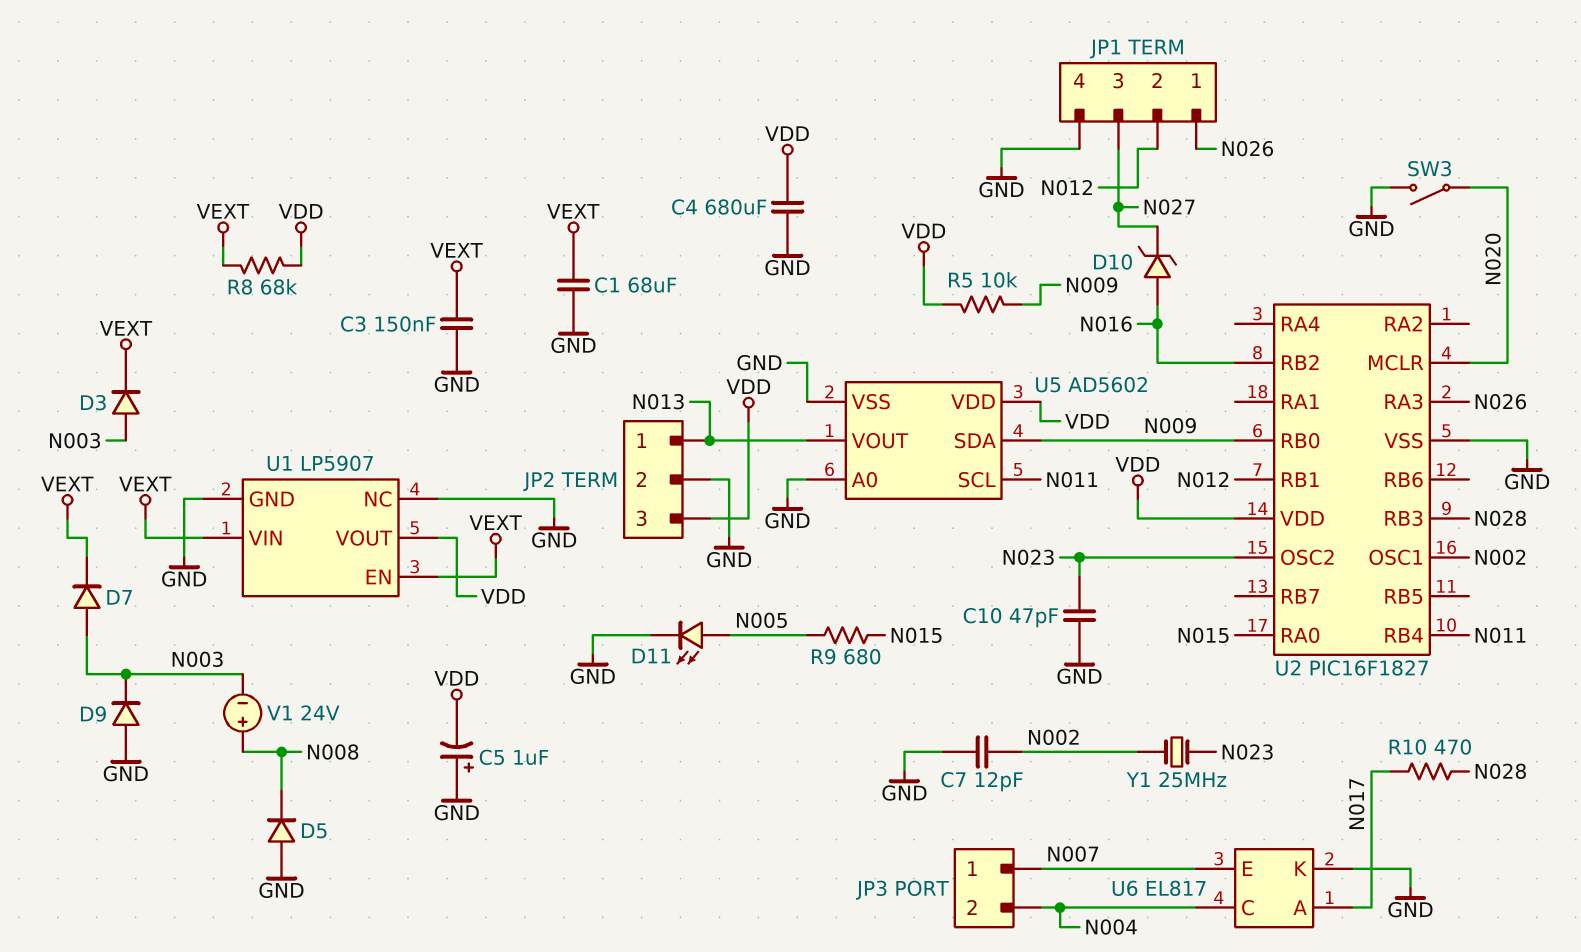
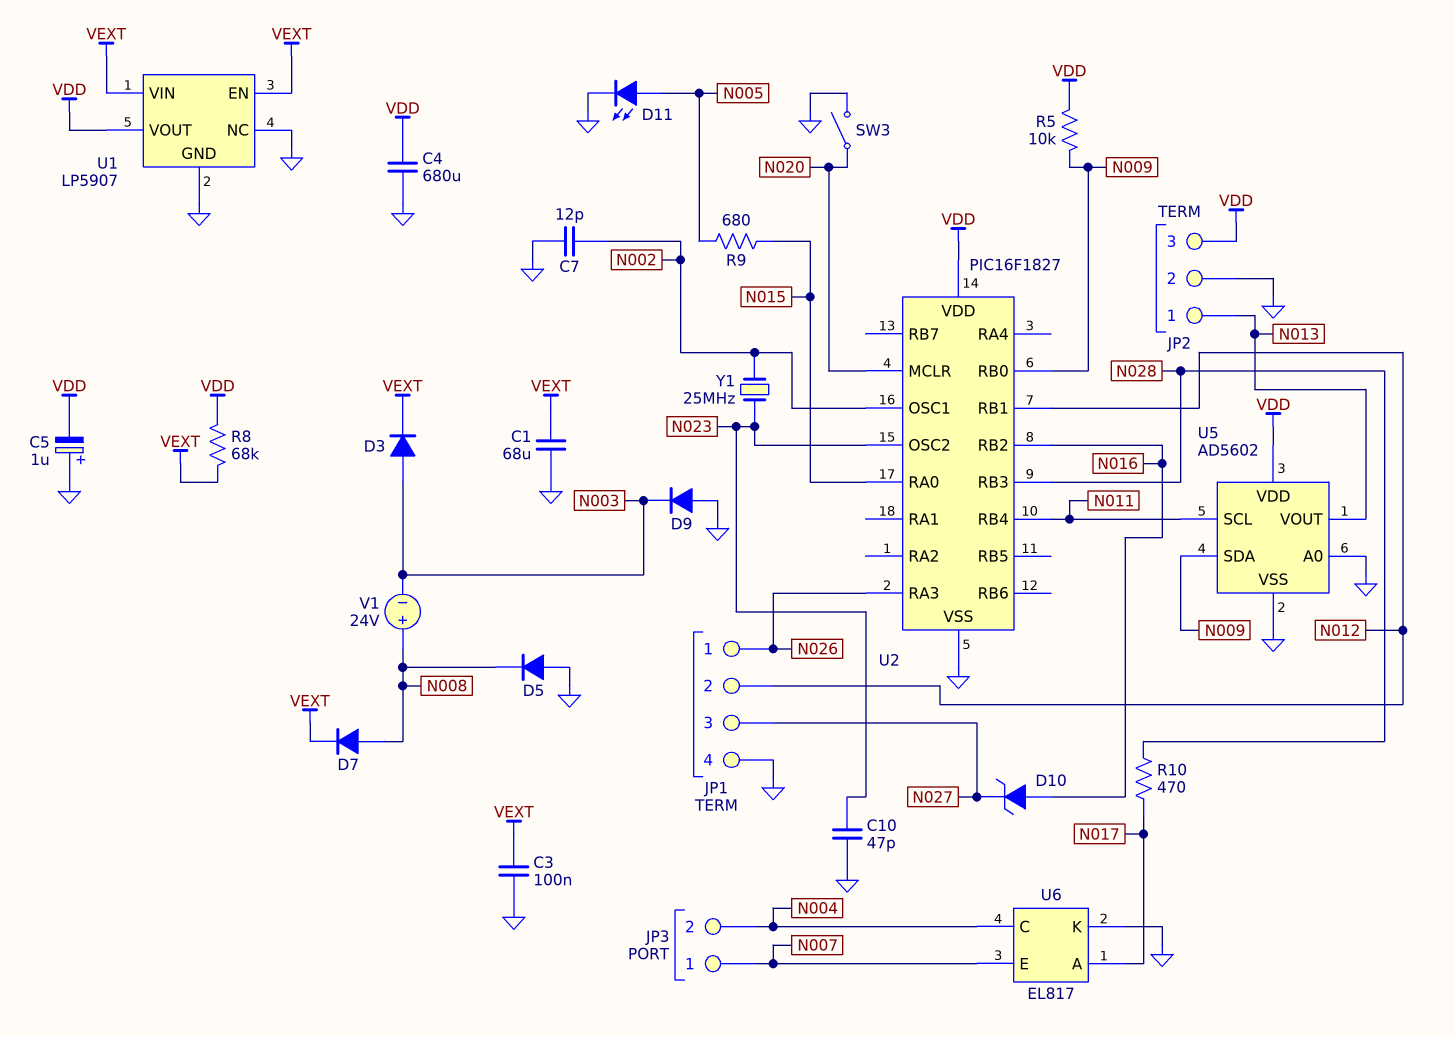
C3: 150nF (GND, VEXT) -> 100nF (GND, VEXT)
D7: diode (A N003, K VEXT) -> diode (A N008, K VEXT)

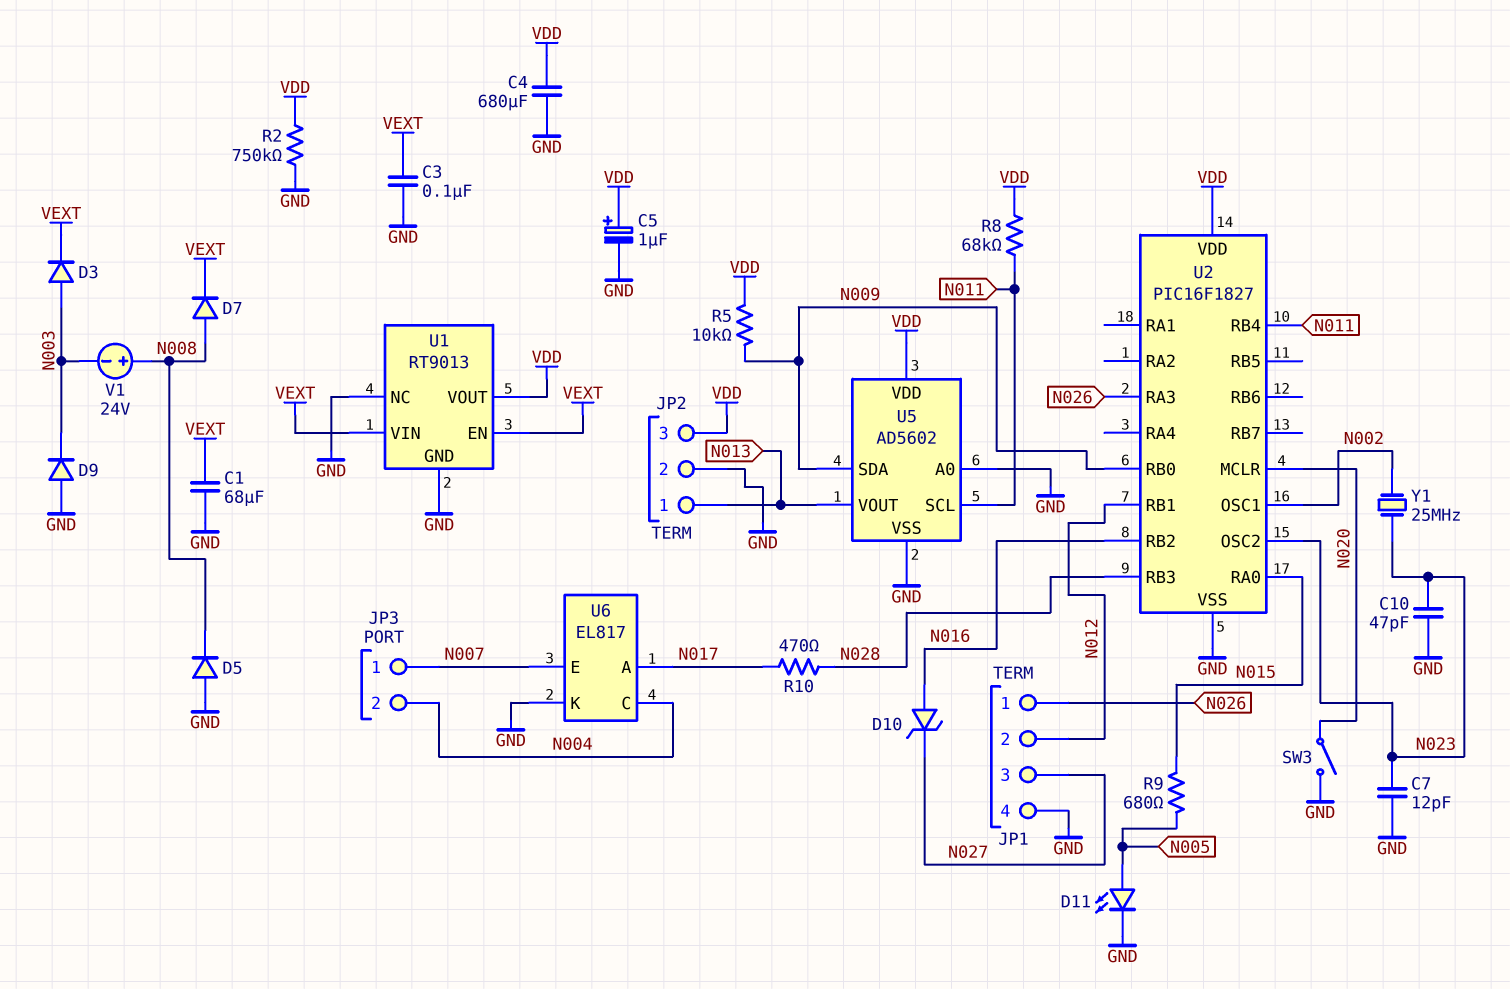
C5: 1uF (plus GND, minus VDD) -> 1uF (plus VDD, minus GND)
C7: 12pF (GND, N002) -> 12pF (GND, N023)
R2: none -> 750k (GND, VDD)
R8: 68k (VDD, VEXT) -> 68k (N011, VDD)
U1: LP5907 -> RT9013

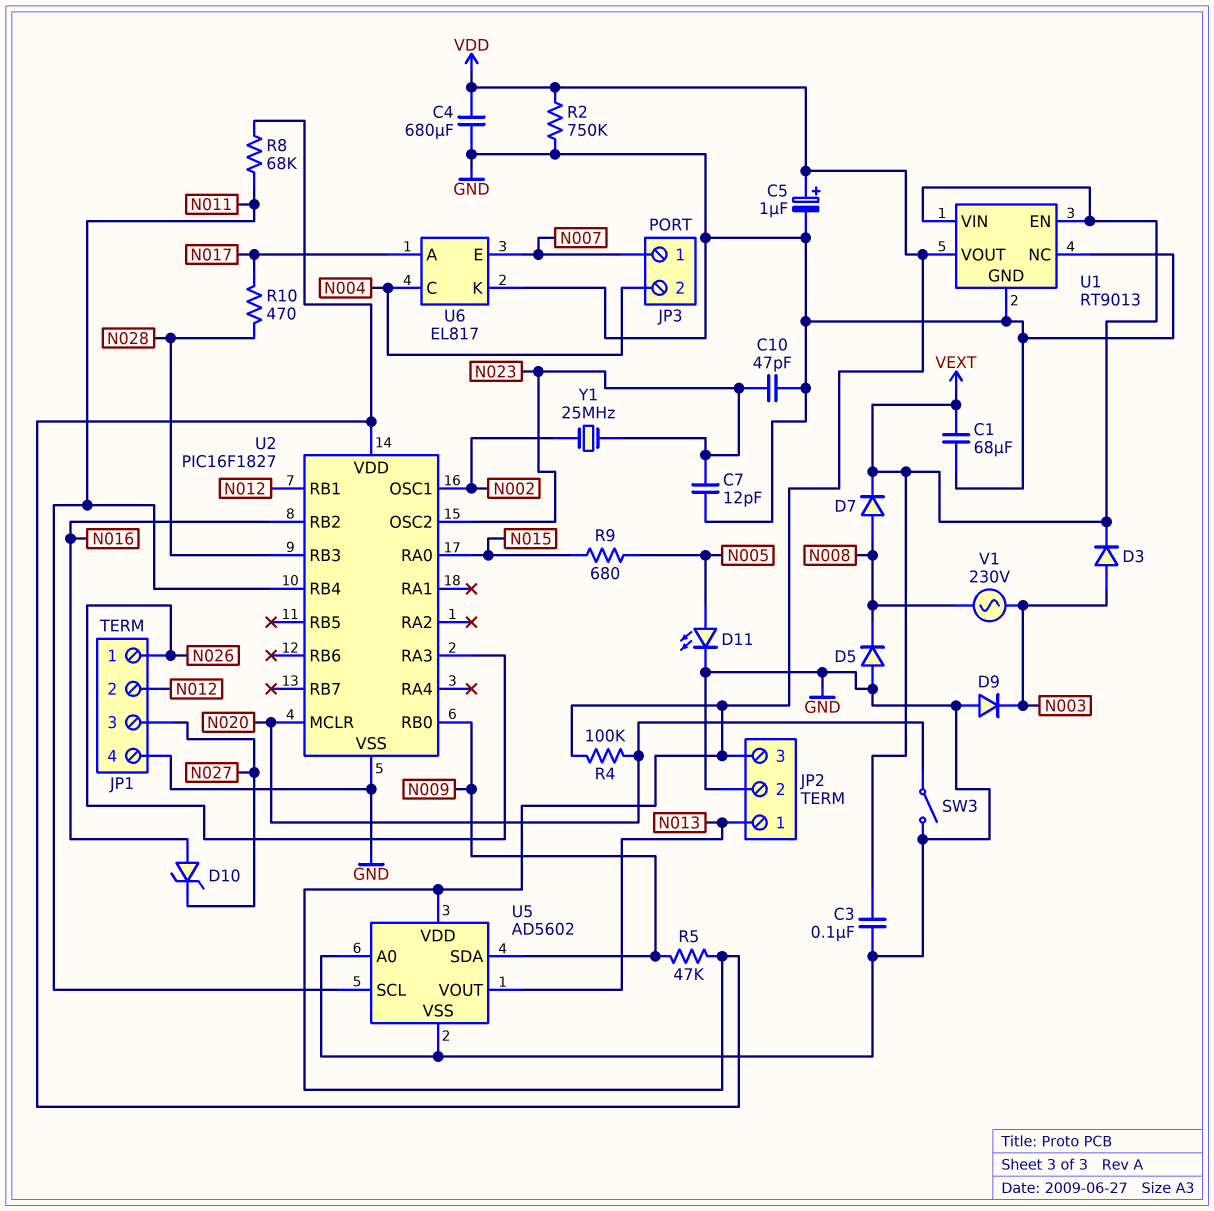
R4: none -> 100k (N020, VDD)
R5: 10k (N009, VDD) -> 47k (N009, VDD)
V1: 24V (plus N008, minus N003) -> AC 230V (N003, N008)

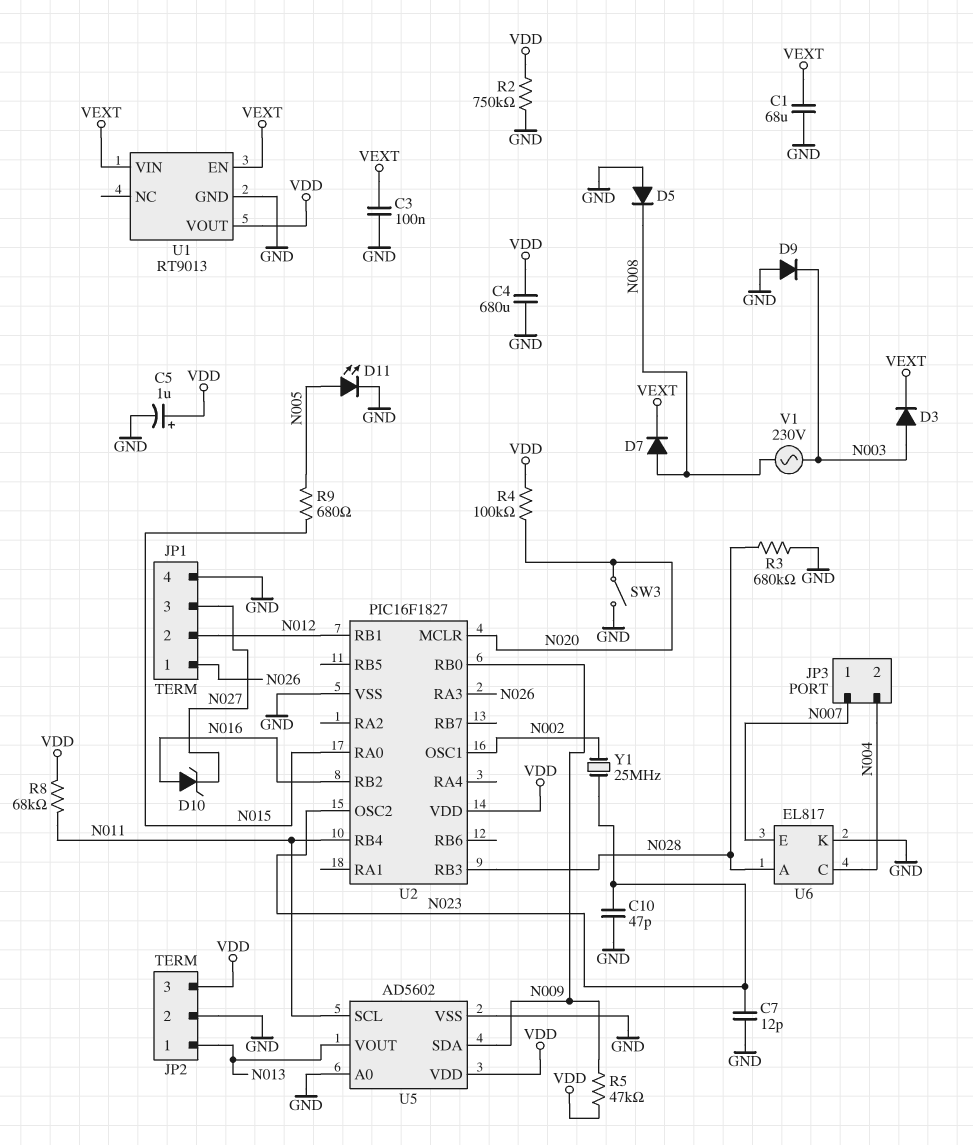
R3: none -> 680k (GND, N028)
R10: 470 (N017, N028) -> none
U1 pin NC: GND -> none
U6 pin A: N017 -> N028

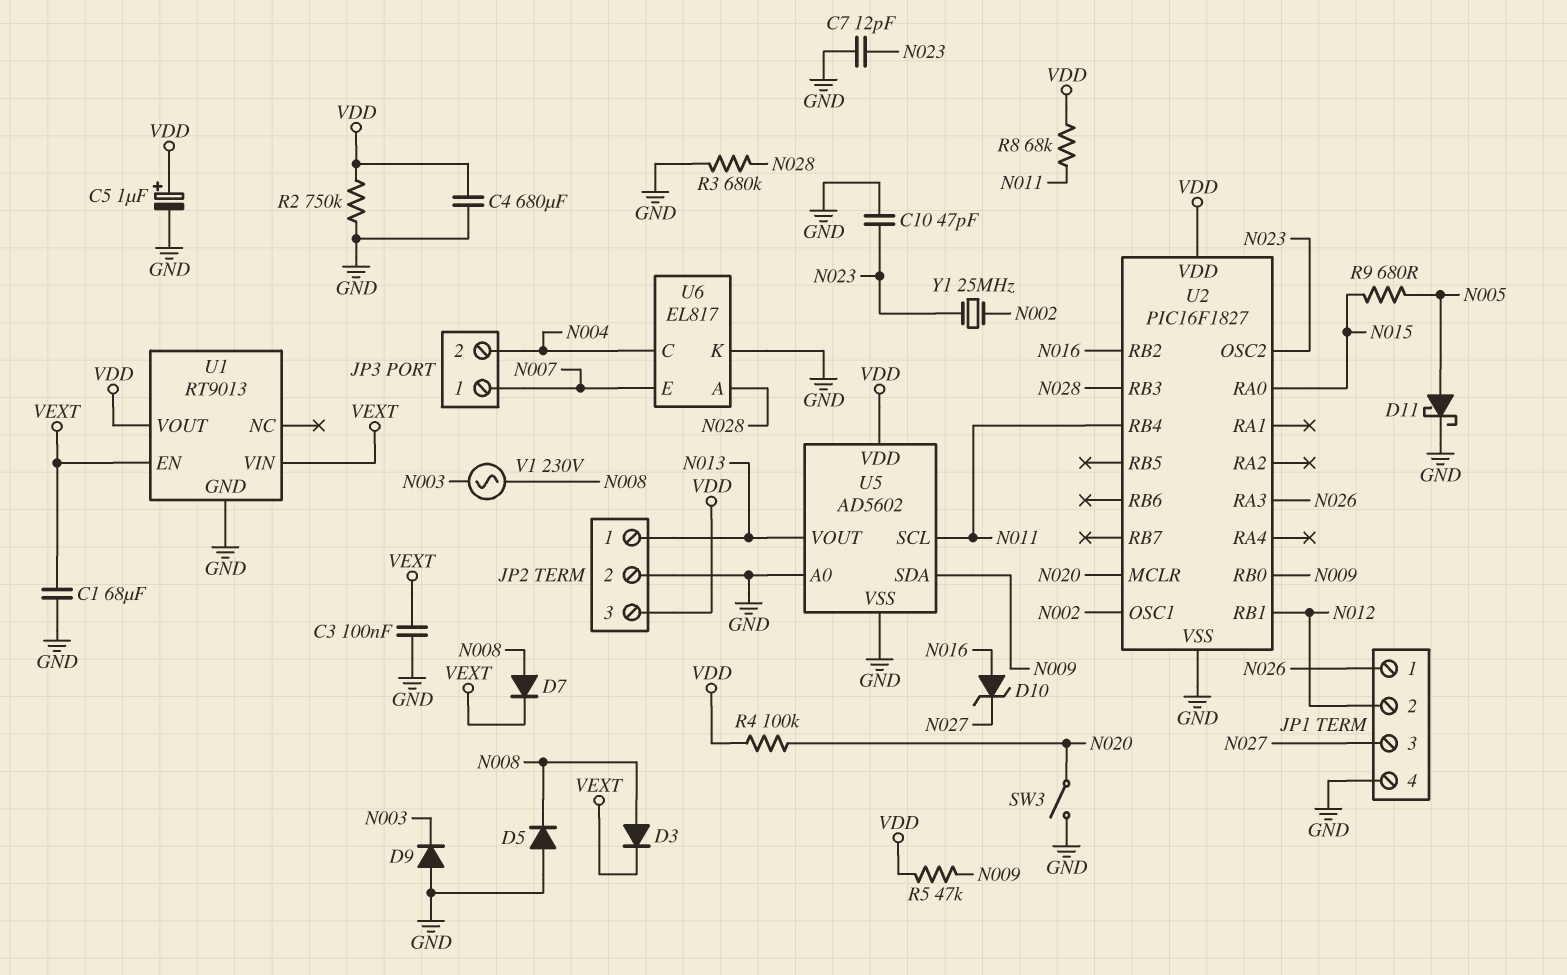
D3: diode (A N003, K VEXT) -> diode (A N008, K VEXT)
D11: LED (A N005, K GND) -> schottky (A N005, K GND)

